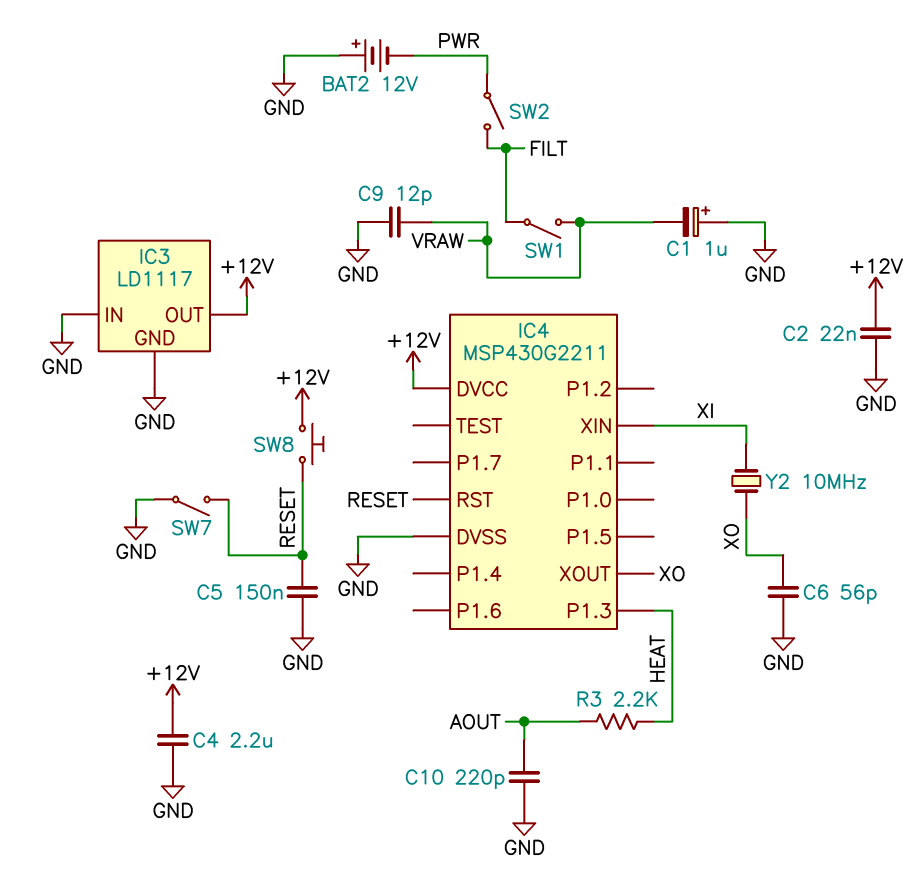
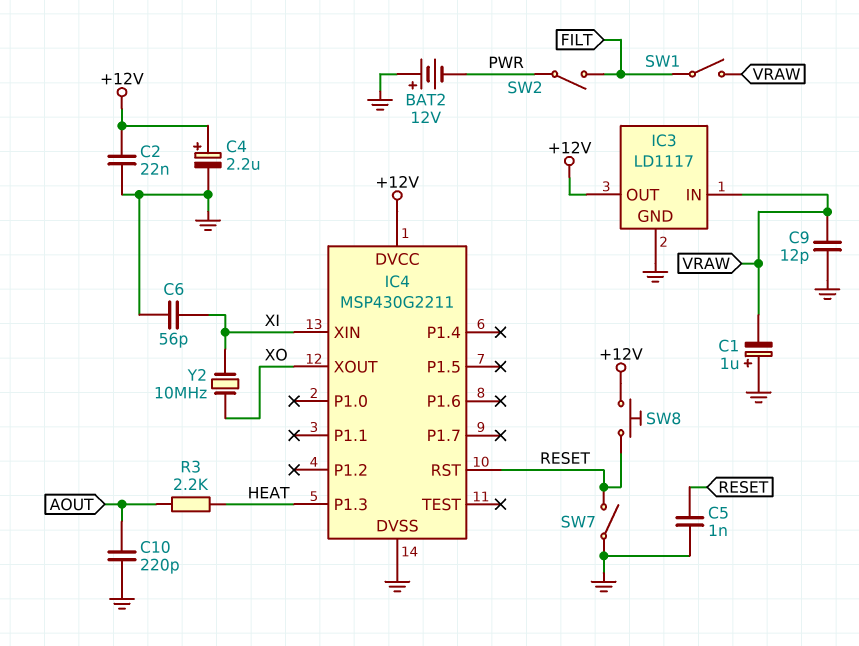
C4: 2.2uF (+12V, GND) -> 2.2uF (plus +12V, minus GND)
C5: 150nF (GND, RESET) -> 1nF (GND, RESET)
C6: 56pF (GND, XO) -> 56pF (GND, XI)
IC3 pin IN: GND -> VRAW

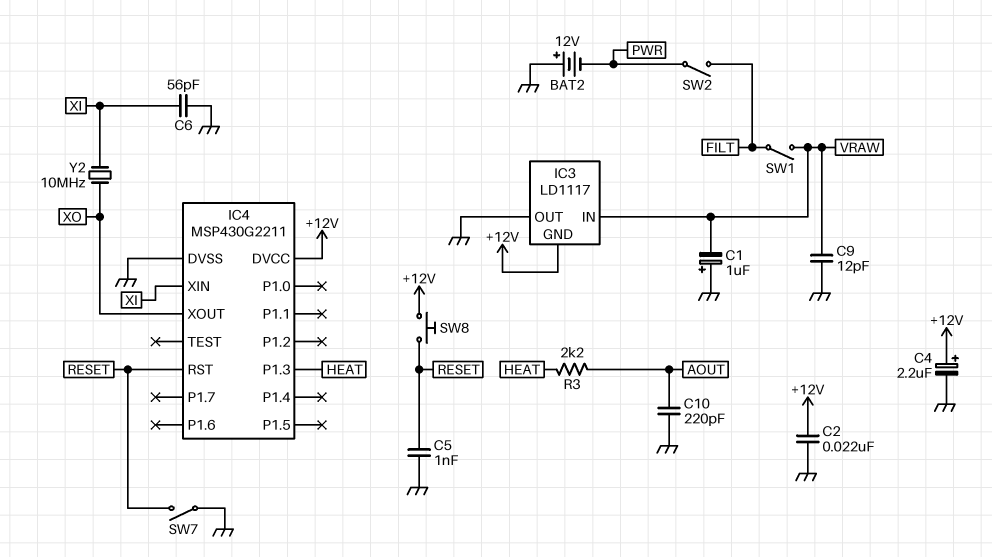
IC3 pin GND: GND -> +12V
IC3 pin OUT: +12V -> GND

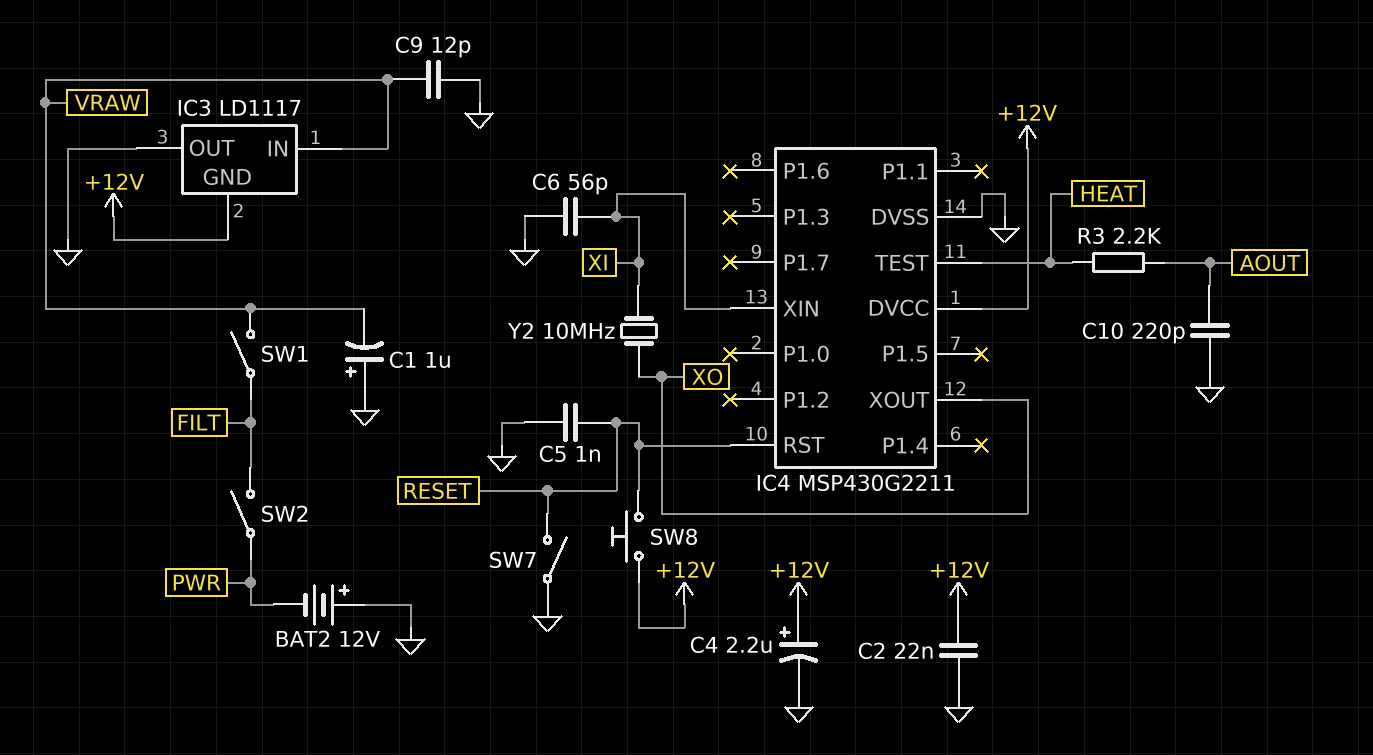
IC4 pin P1.3: HEAT -> none
IC4 pin TEST: none -> HEAT

